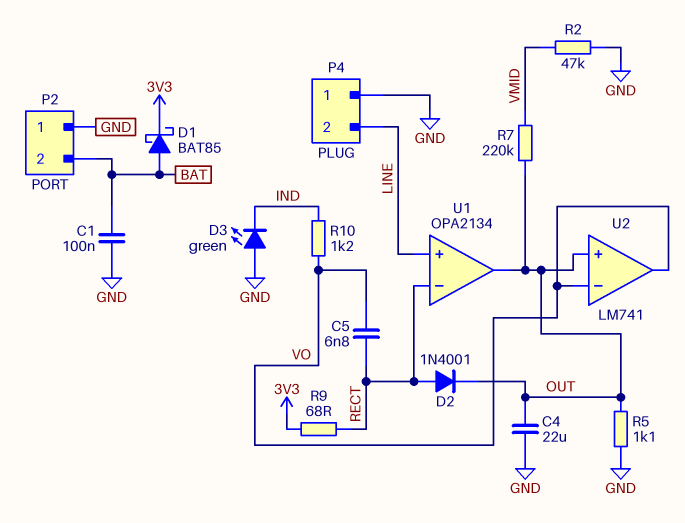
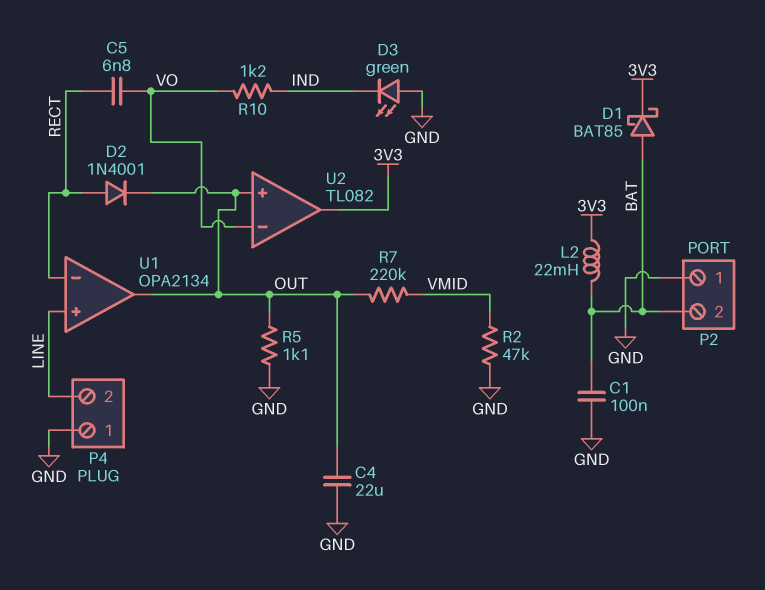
L2: none -> 22mH (3V3, BAT)
R9: 68 (3V3, RECT) -> none
U2: LM741 -> TL082
U2 pin out: VO -> 3V3

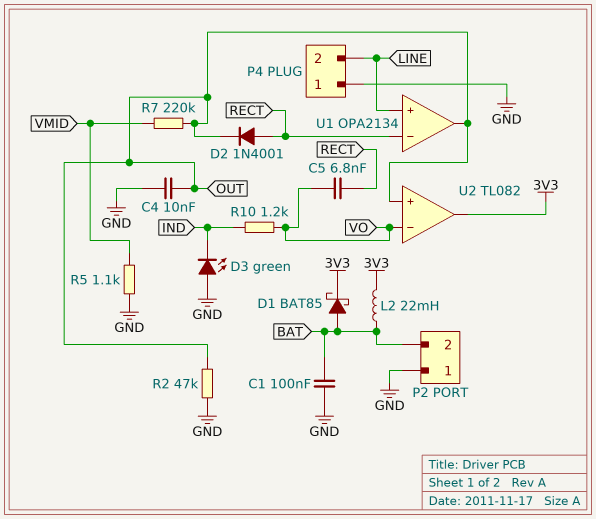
C4: 22uF (GND, OUT) -> 10nF (GND, OUT)
R2: 47k (GND, VMID) -> 47k (GND, OUT)
R5: 1.1k (GND, OUT) -> 1.1k (GND, VMID)

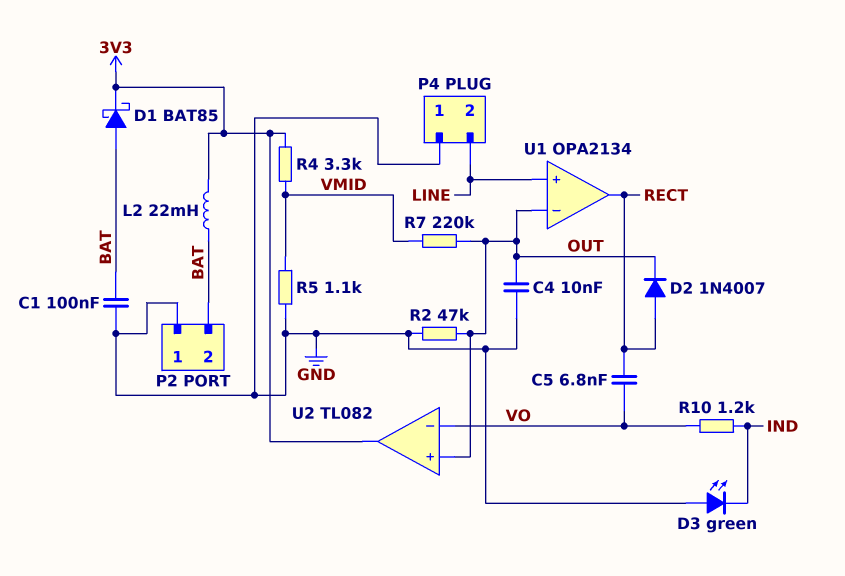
D2: diode 1N4001 (A RECT, K OUT) -> diode 1N4007 (A RECT, K OUT)
R4: none -> 3.3k (3V3, VMID)
U1 pin in-: RECT -> OUT
U1 pin out: OUT -> RECT

